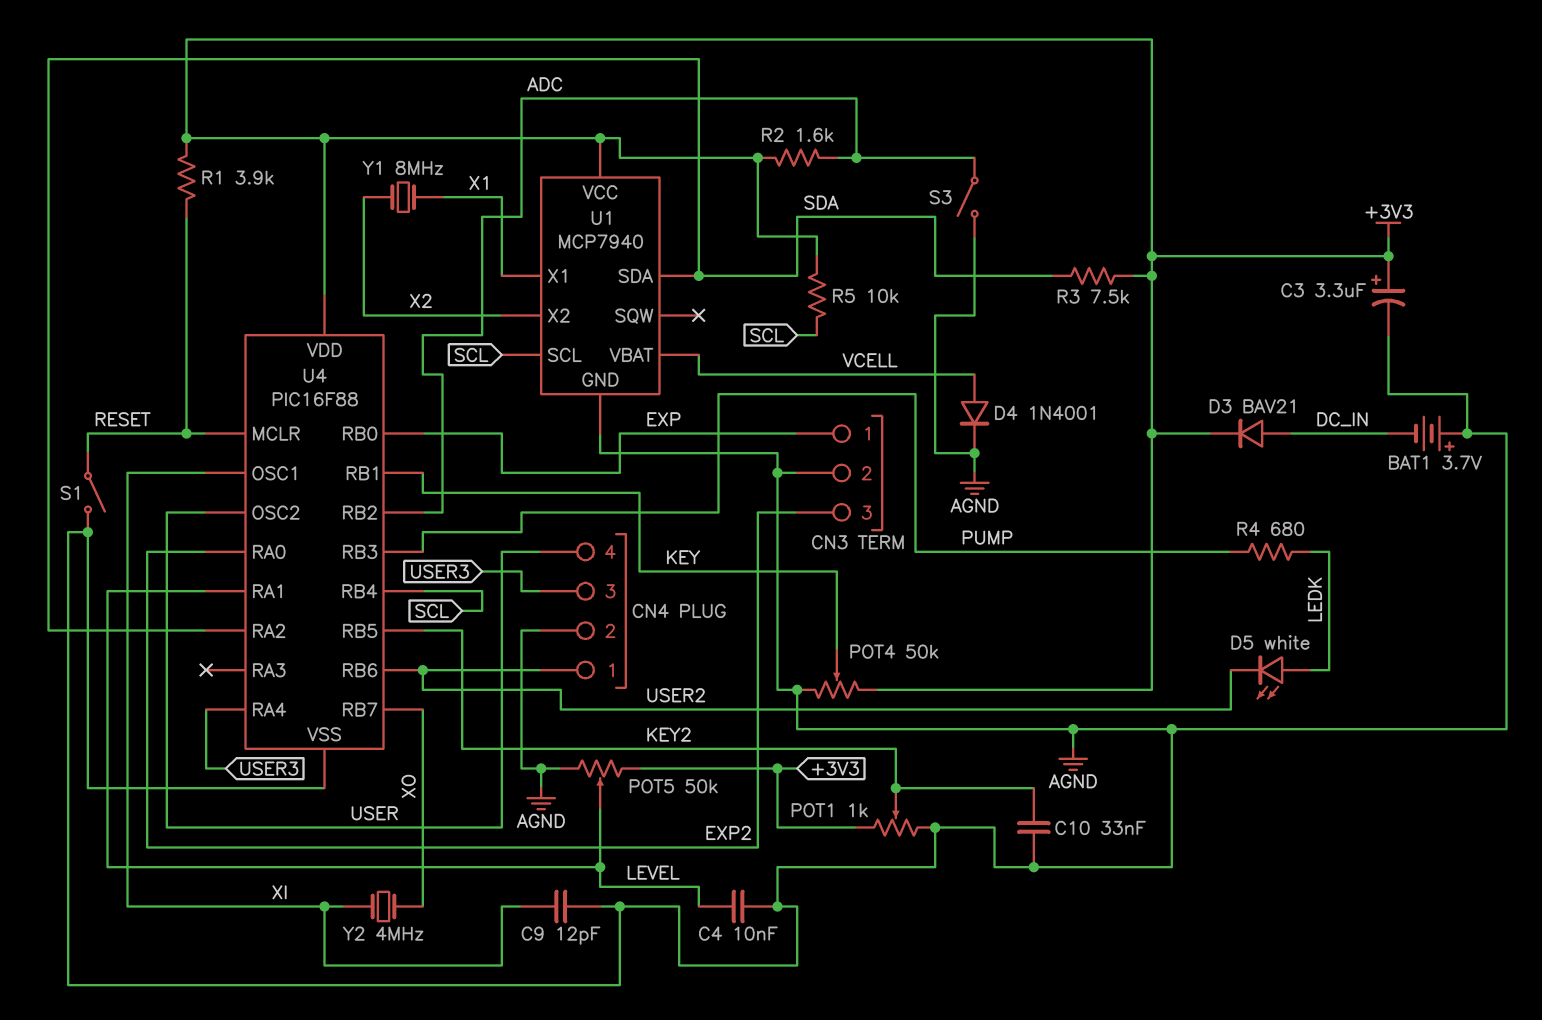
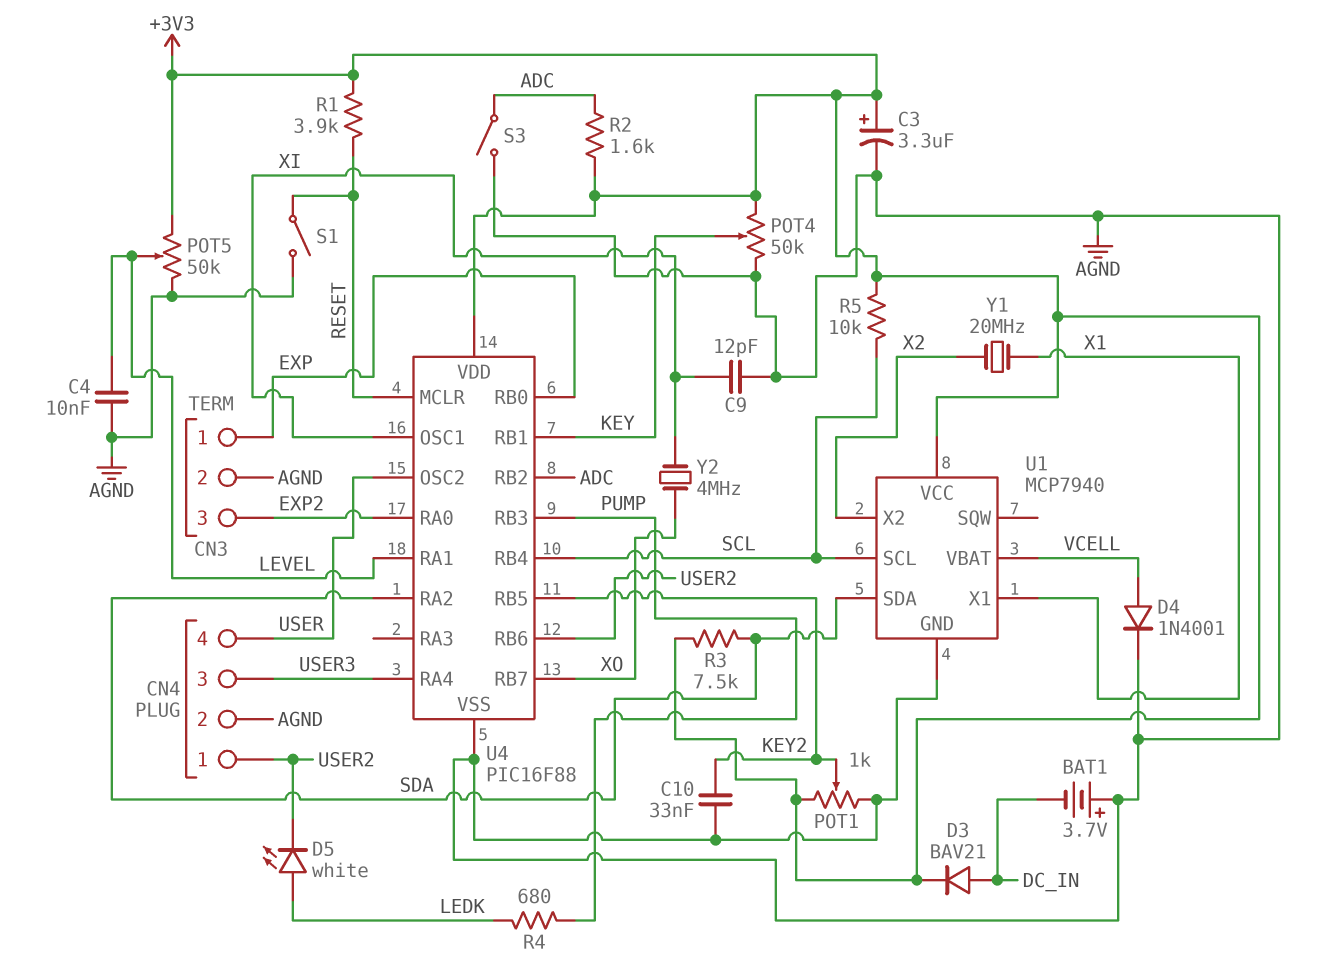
Y1: 8MHz (X1, X2) -> 20MHz (X1, X2)

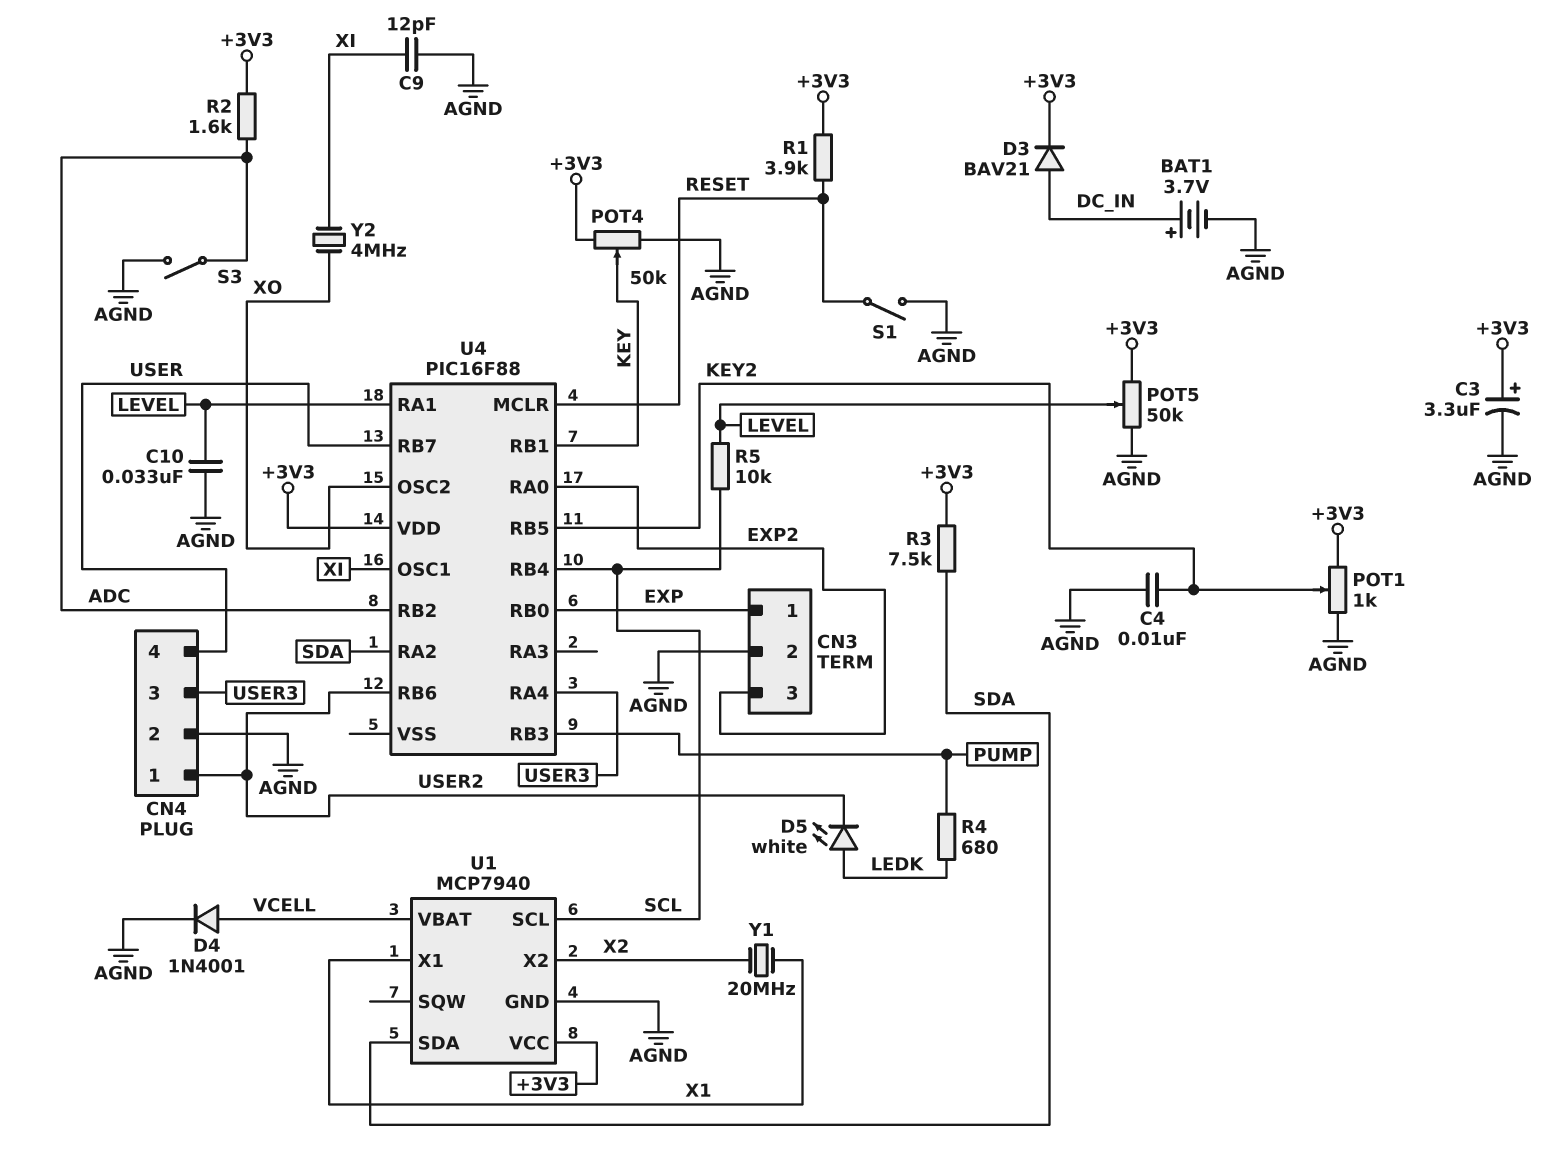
BAT1: 3.7V (plus AGND, minus DC_IN) -> 3.7V (plus DC_IN, minus AGND)
C4: 10nF (AGND, LEVEL) -> 10nF (AGND, KEY2)
C10: 33nF (AGND, KEY2) -> 33nF (AGND, LEVEL)
R5: 10k (+3V3, SCL) -> 10k (LEVEL, SCL)
U4 pin OSC2: USER -> XO
U4 pin RB7: XO -> USER
U4 pin VSS: AGND -> none

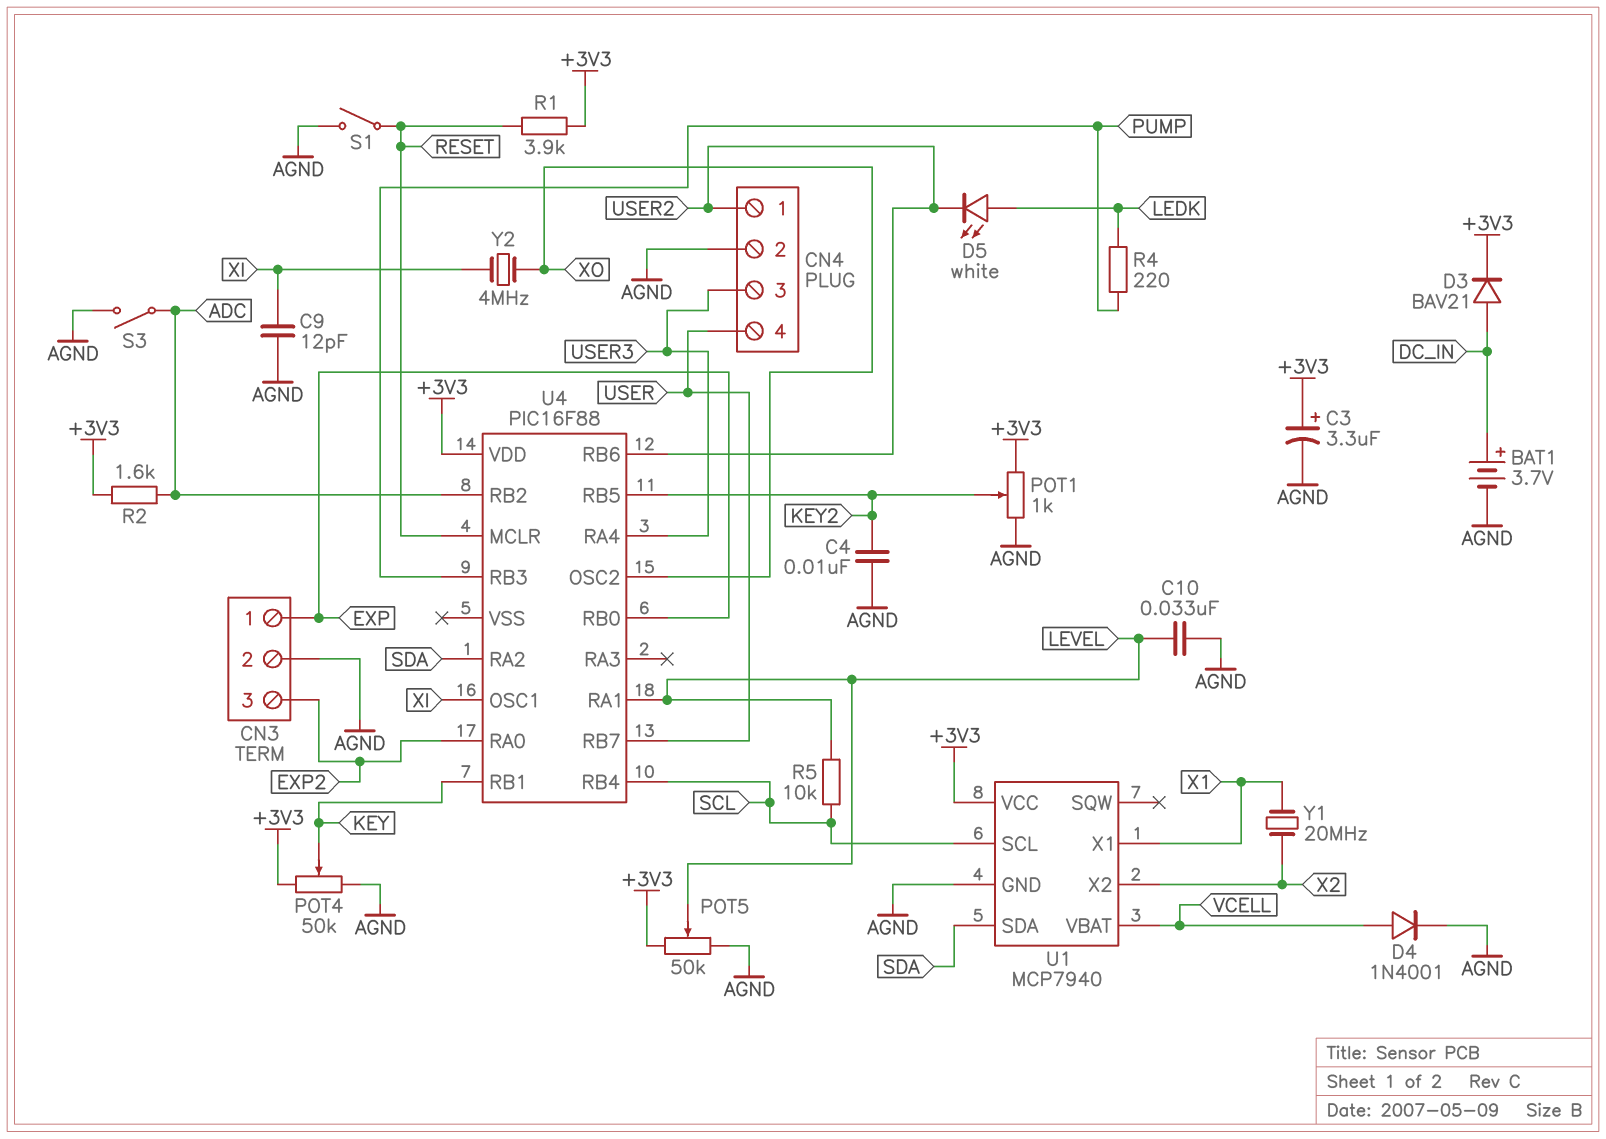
R3: 7.5k (+3V3, SDA) -> none
R4: 680 (LEDK, PUMP) -> 220 (LEDK, PUMP)

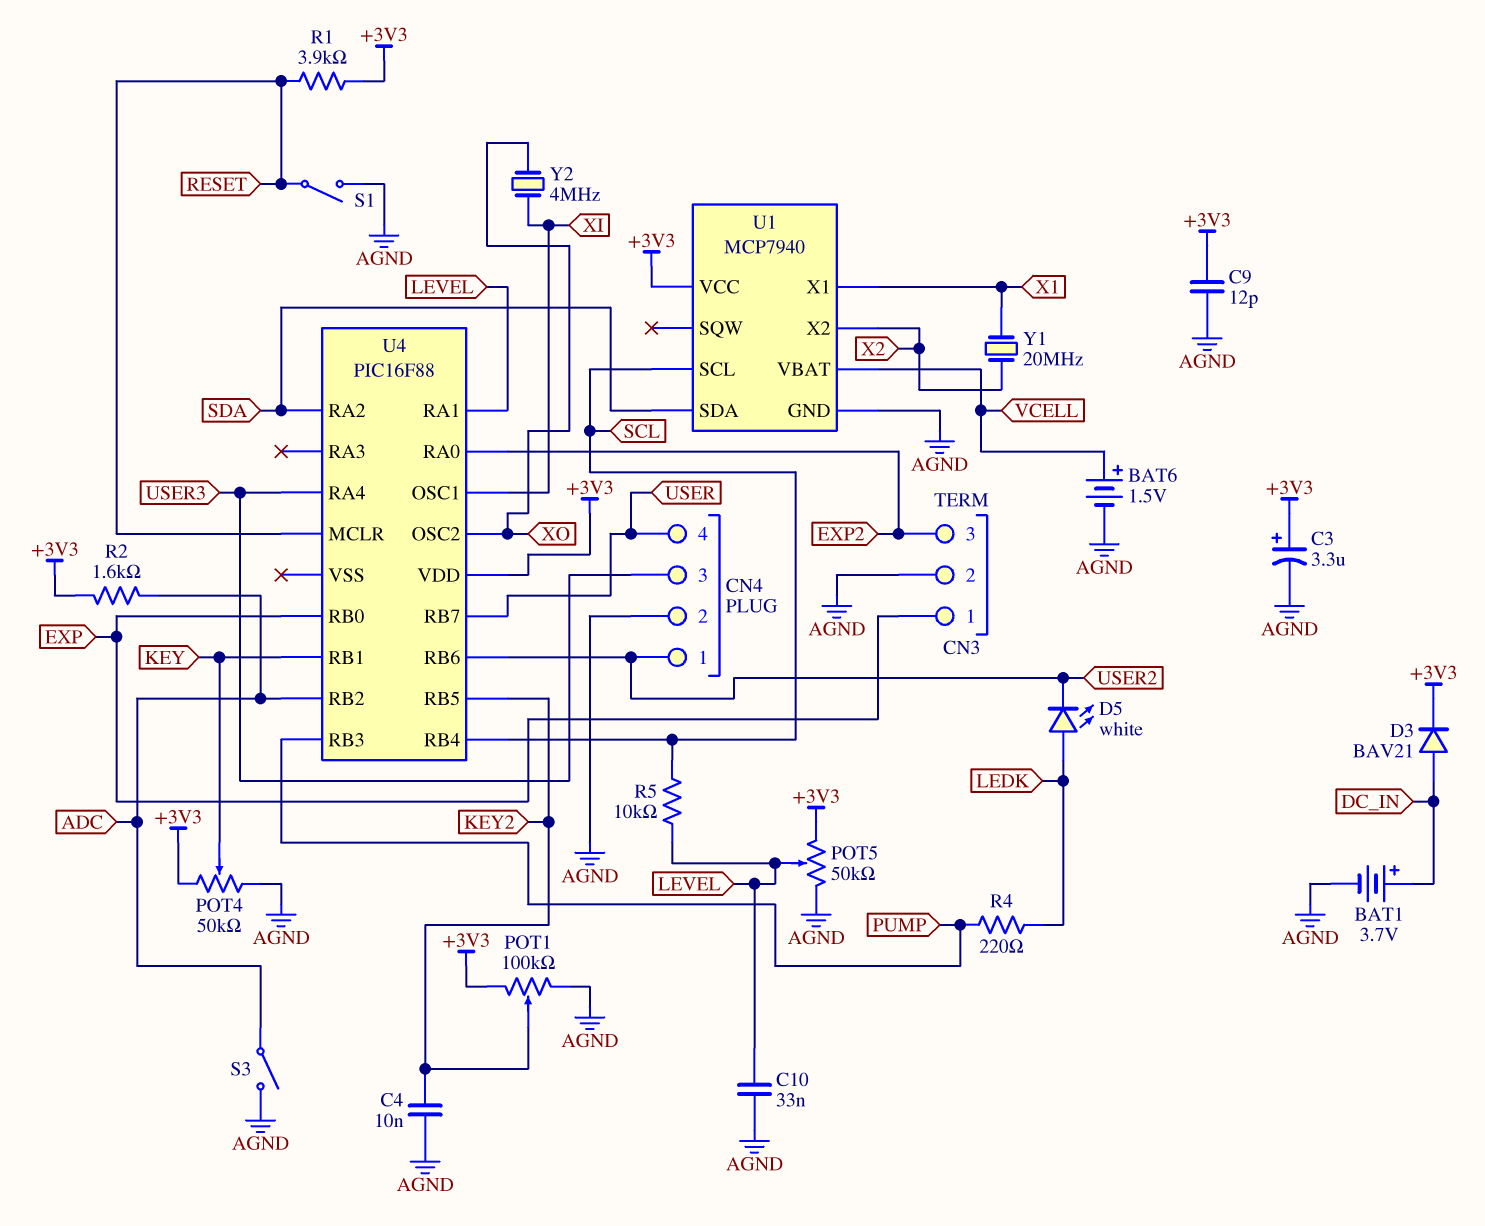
BAT6: none -> 1.5V (plus VCELL, minus AGND)
C9: 12pF (AGND, XI) -> 12pF (+3V3, AGND)
D4: diode 1N4001 (A VCELL, K AGND) -> none
POT1: 1k (+3V3, AGND, wiper KEY2) -> 100k (+3V3, AGND, wiper KEY2)

